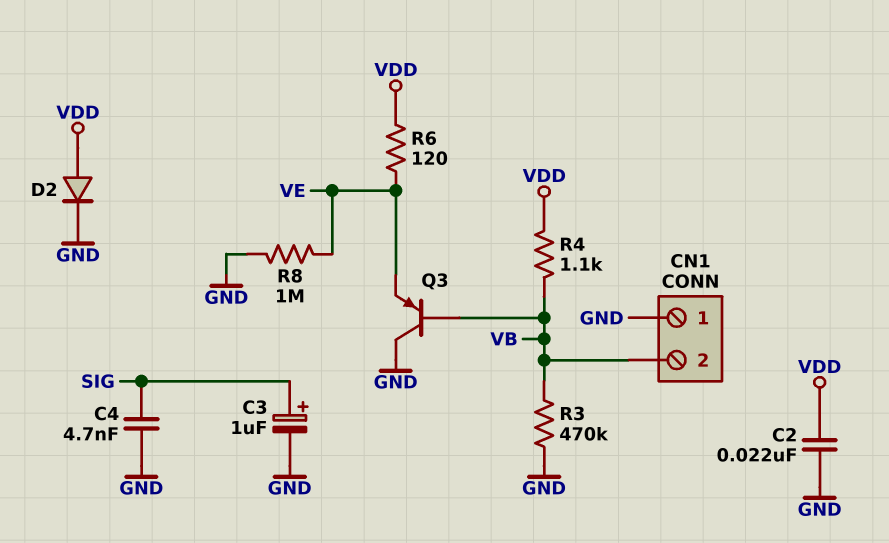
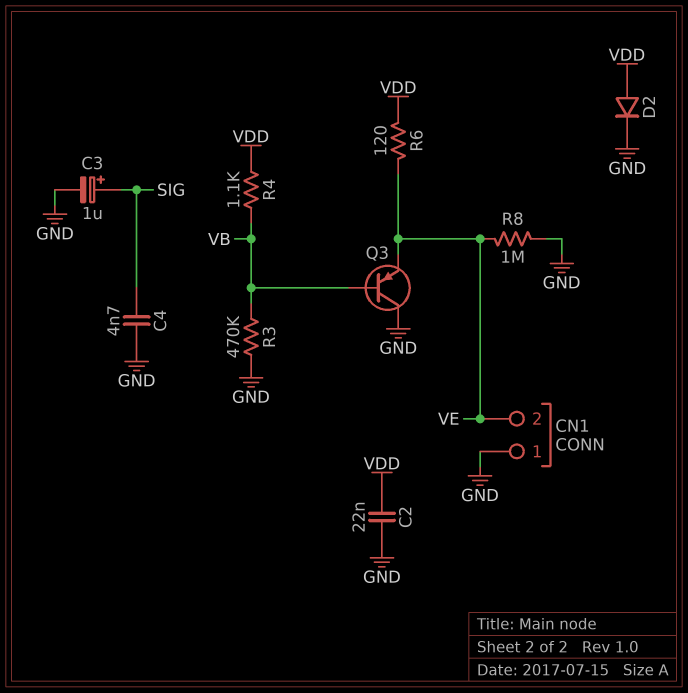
CN1 pin 2: VB -> VE

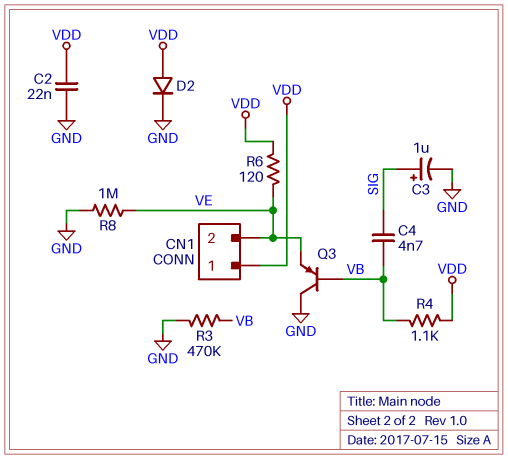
C4: 4.7nF (GND, SIG) -> 4.7nF (SIG, VB)
CN1 pin 1: GND -> VDD

